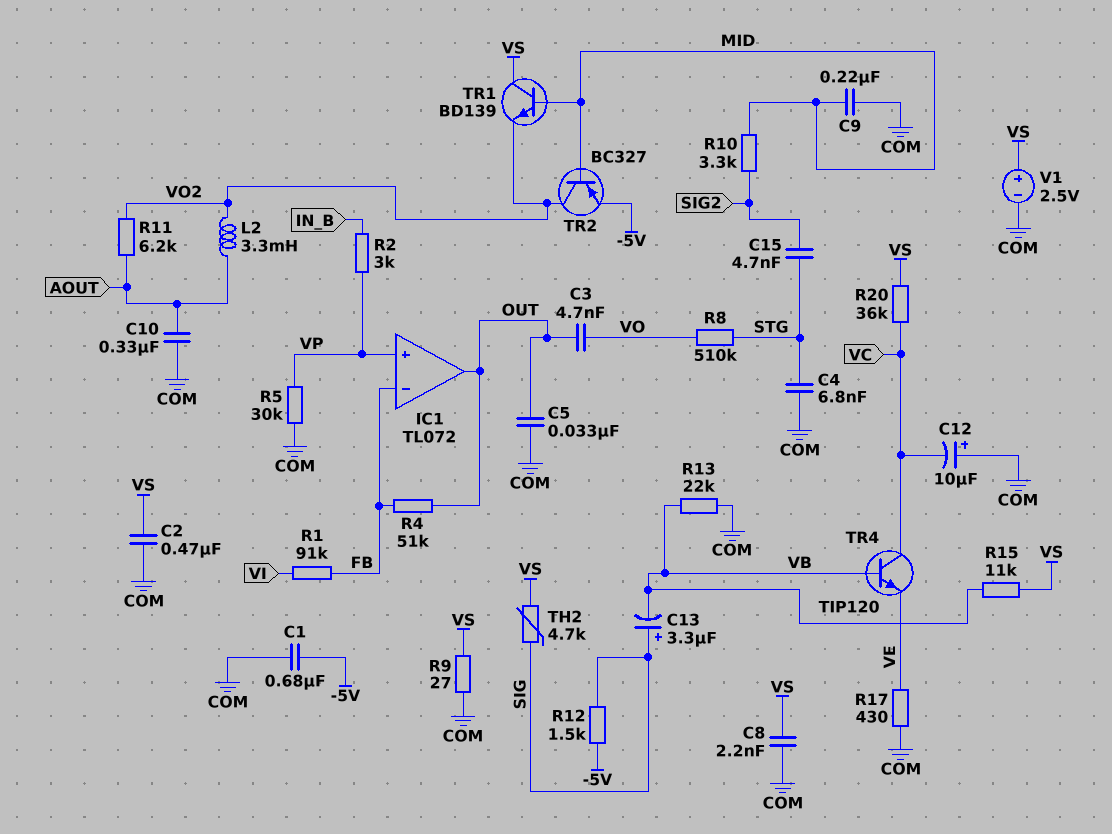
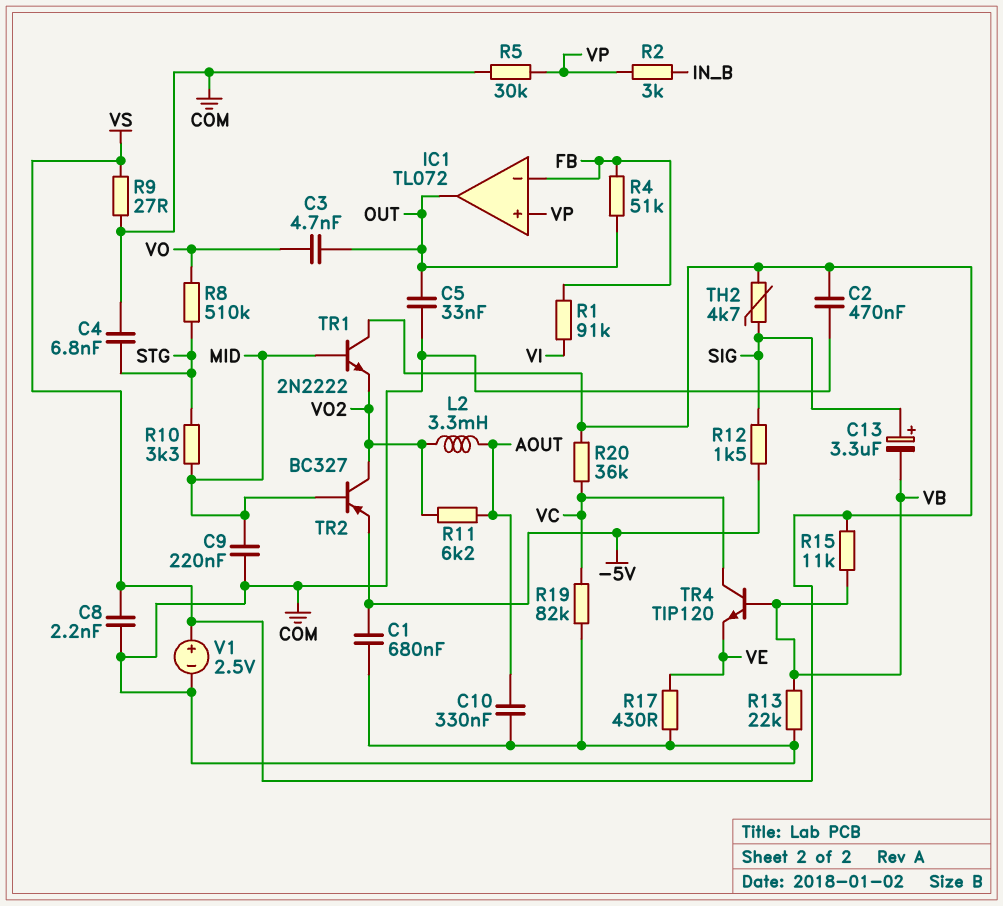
C12: 10uF (plus COM, minus VC) -> none
C15: 4.7nF (SIG2, STG) -> none
R10: 3.3k (MID, SIG2) -> 3.3k (MID, STG)
R19: none -> 82k (COM, VC)
TR1: NPN BD139 (B MID, C VS, E VO2) -> NPN 2N2222 (B MID, C VS, E VO2)

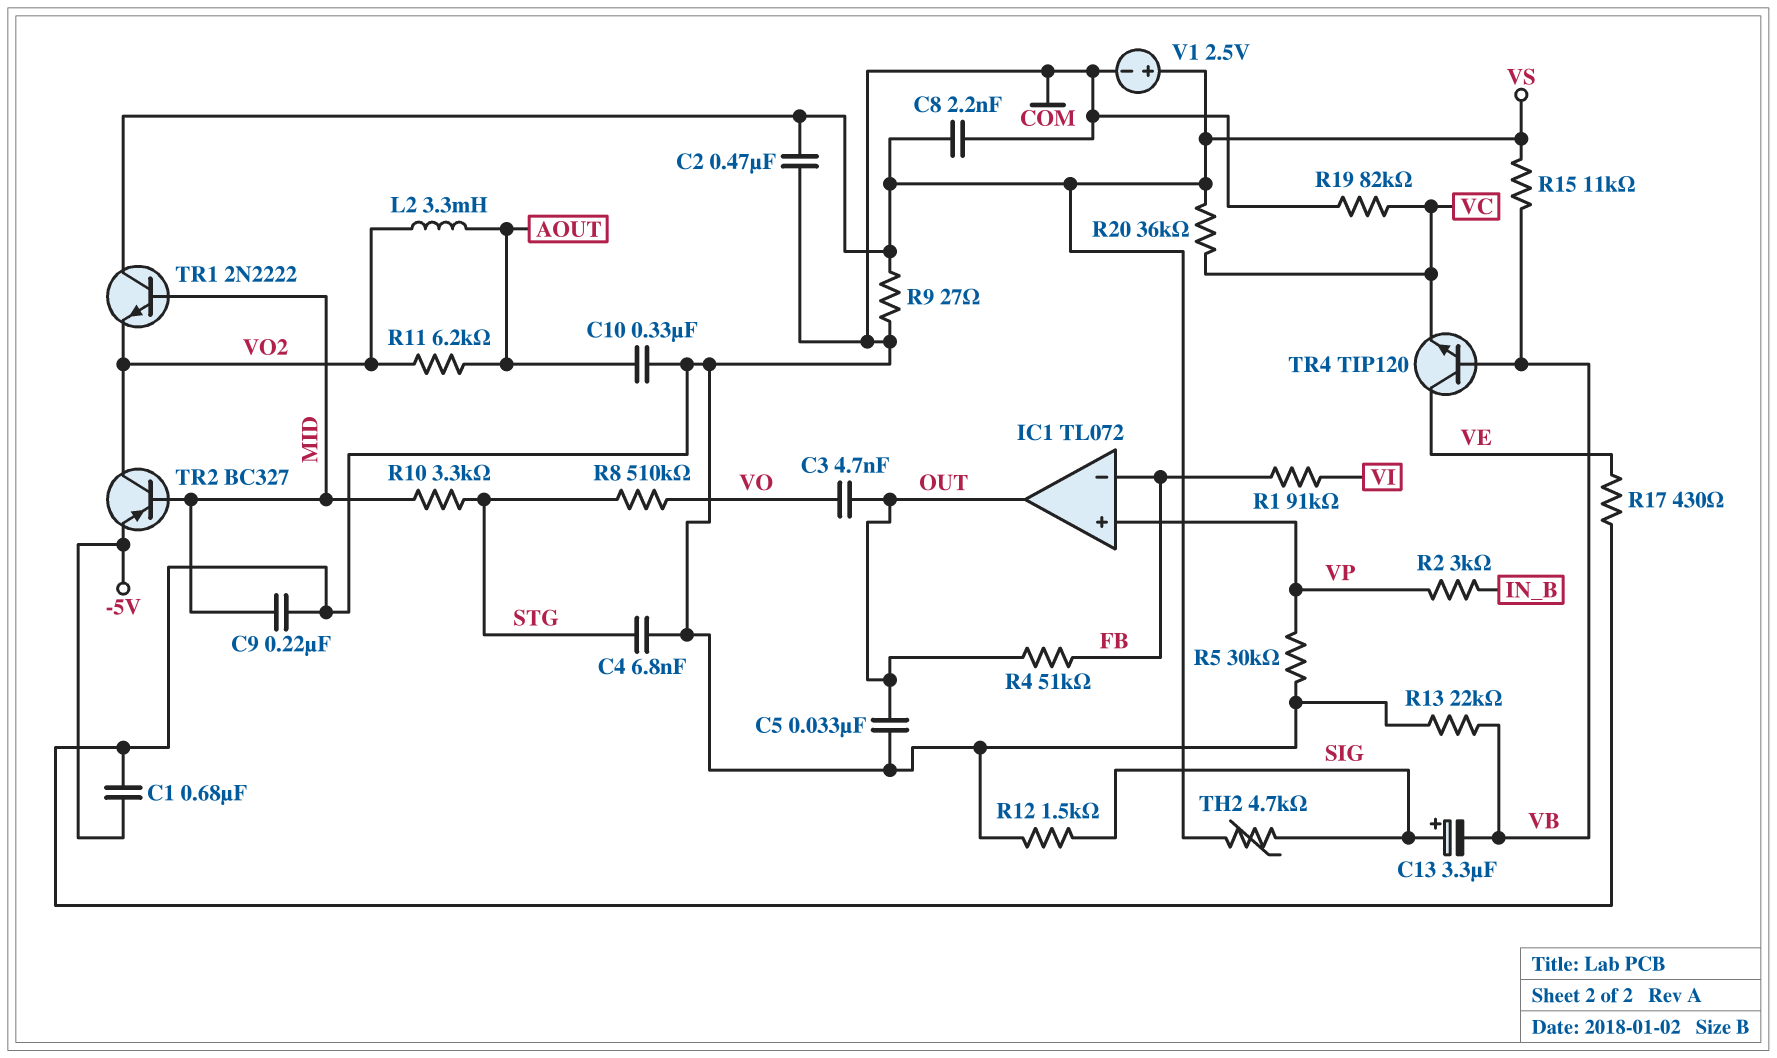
R12: 1.5k (-5V, SIG) -> 1.5k (COM, SIG)
TR4: NPN TIP120 (B VB, C VC, E VE) -> NPN TIP120 (B VB, C VE, E VC)

